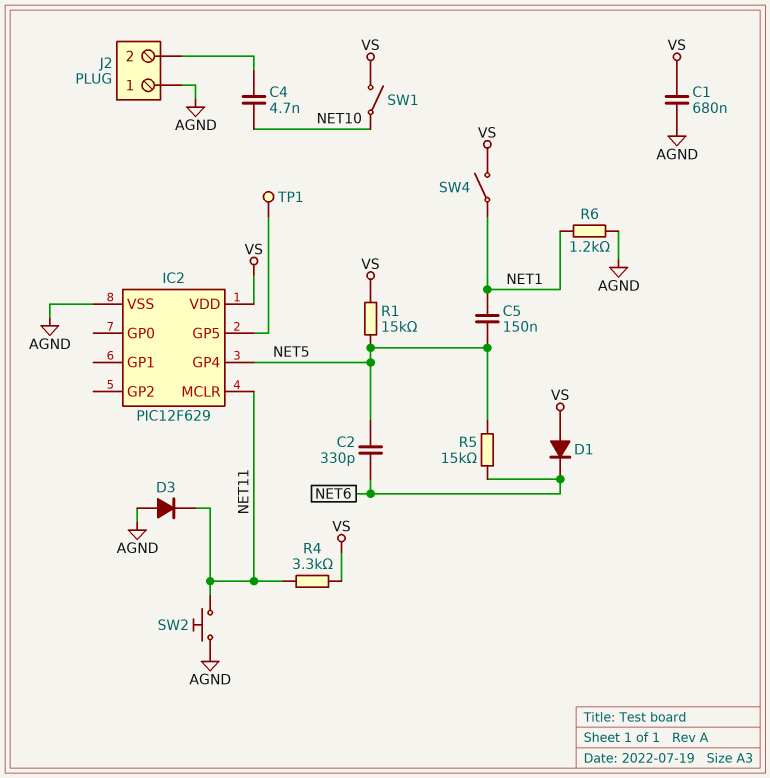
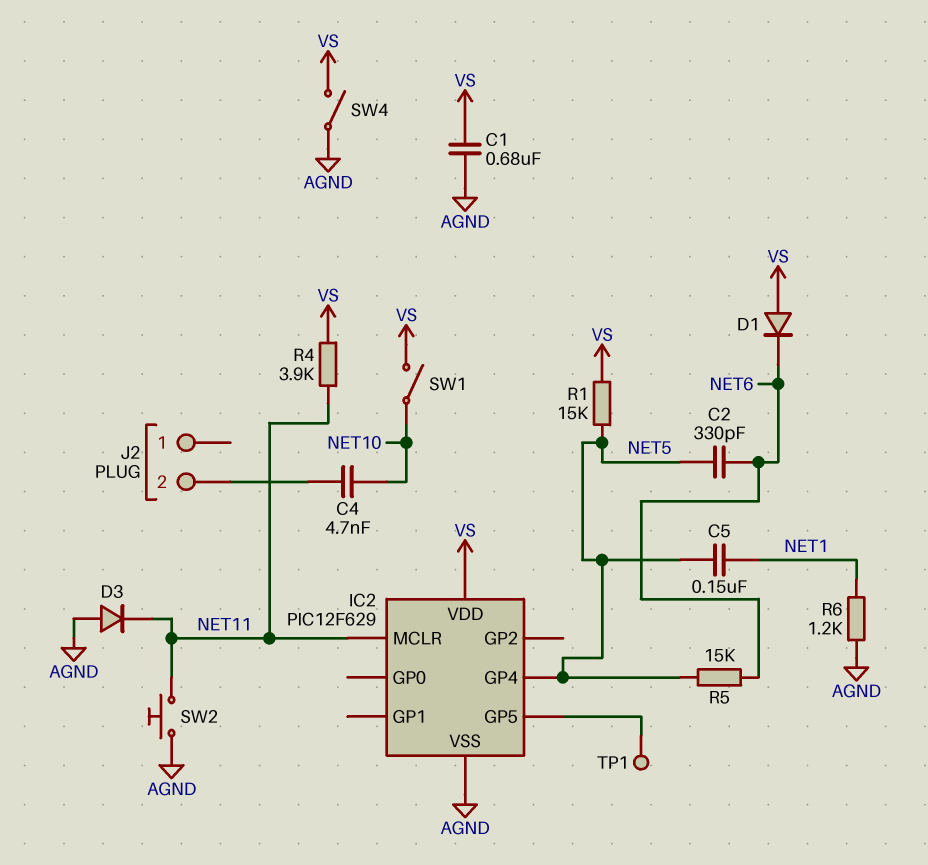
J2 pin 1: AGND -> none
R4: 3.3k (NET11, VS) -> 3.9k (NET11, VS)
SW4: switch (NET1, VS) -> switch (AGND, VS)

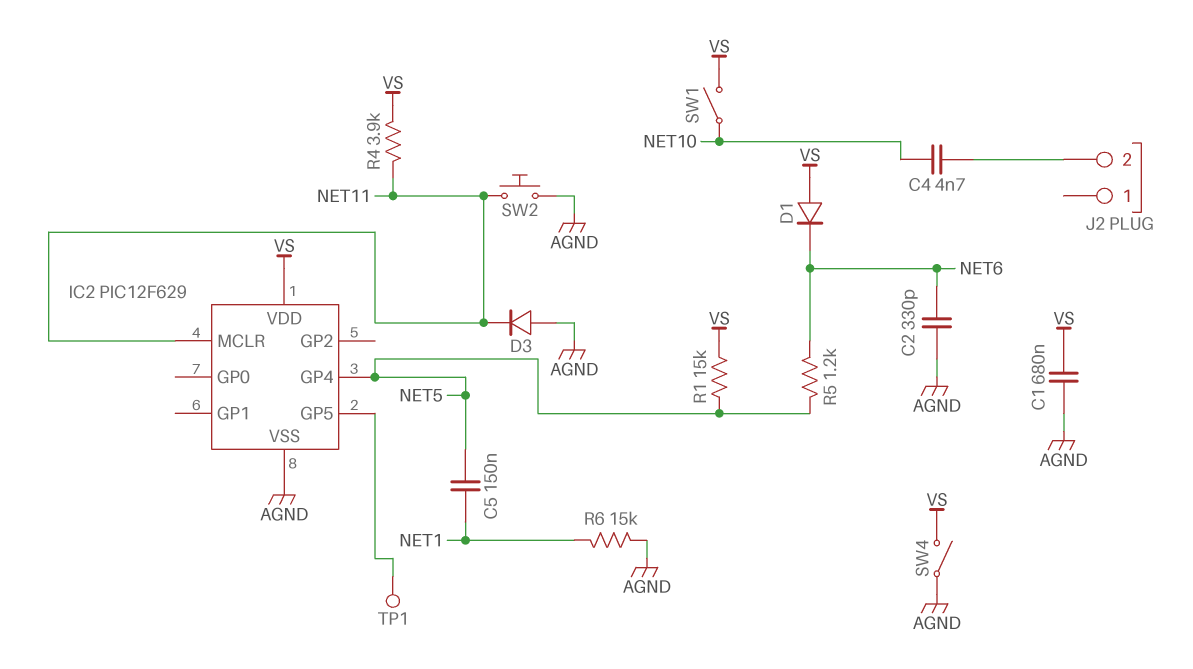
C2: 330pF (NET5, NET6) -> 330pF (AGND, NET6)
R5: 15k (NET5, NET6) -> 1.2k (NET5, NET6)
R6: 1.2k (AGND, NET1) -> 15k (AGND, NET1)

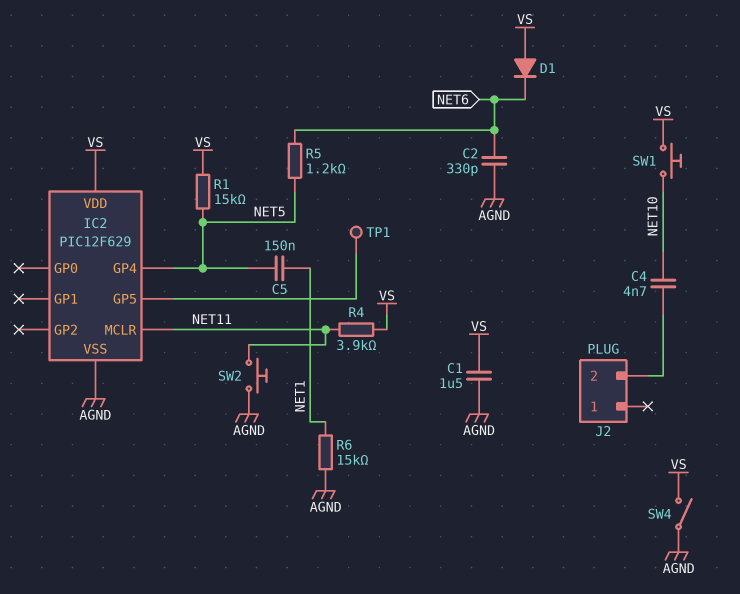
C1: 680nF (AGND, VS) -> 1.5uF (AGND, VS)
D3: diode (A AGND, K NET11) -> none
SW1: switch (NET10, VS) -> button (NET10, VS)

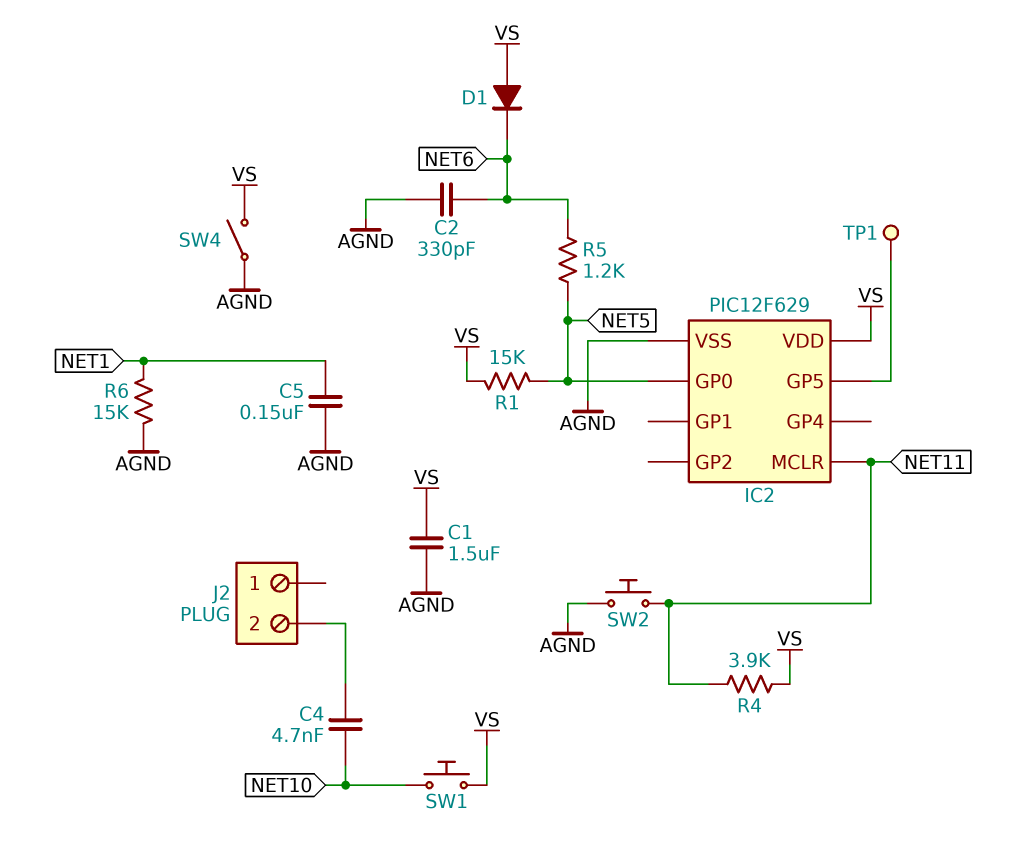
C5: 150nF (NET1, NET5) -> 150nF (AGND, NET1)
IC2 pin GP0: none -> NET5
IC2 pin GP4: NET5 -> none

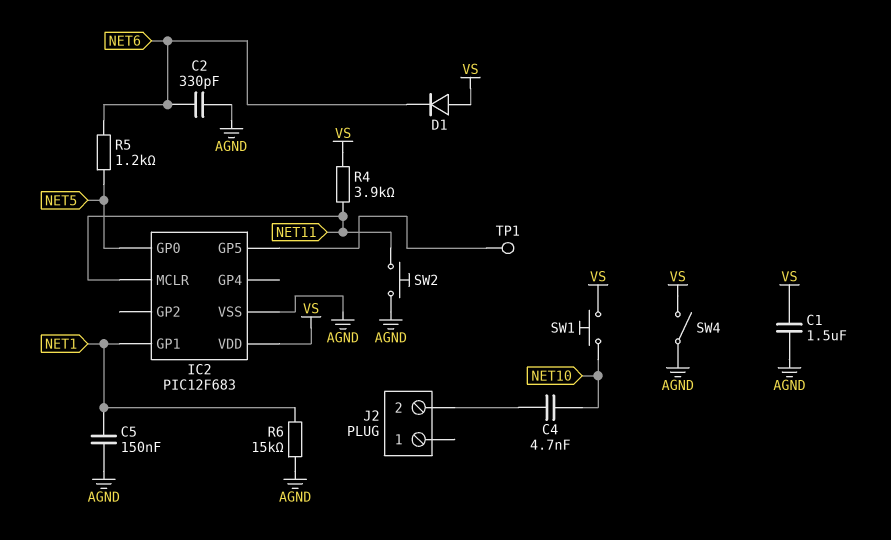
IC2: PIC12F629 -> PIC12F683
IC2 pin GP1: none -> NET1
R1: 15k (NET5, VS) -> none

